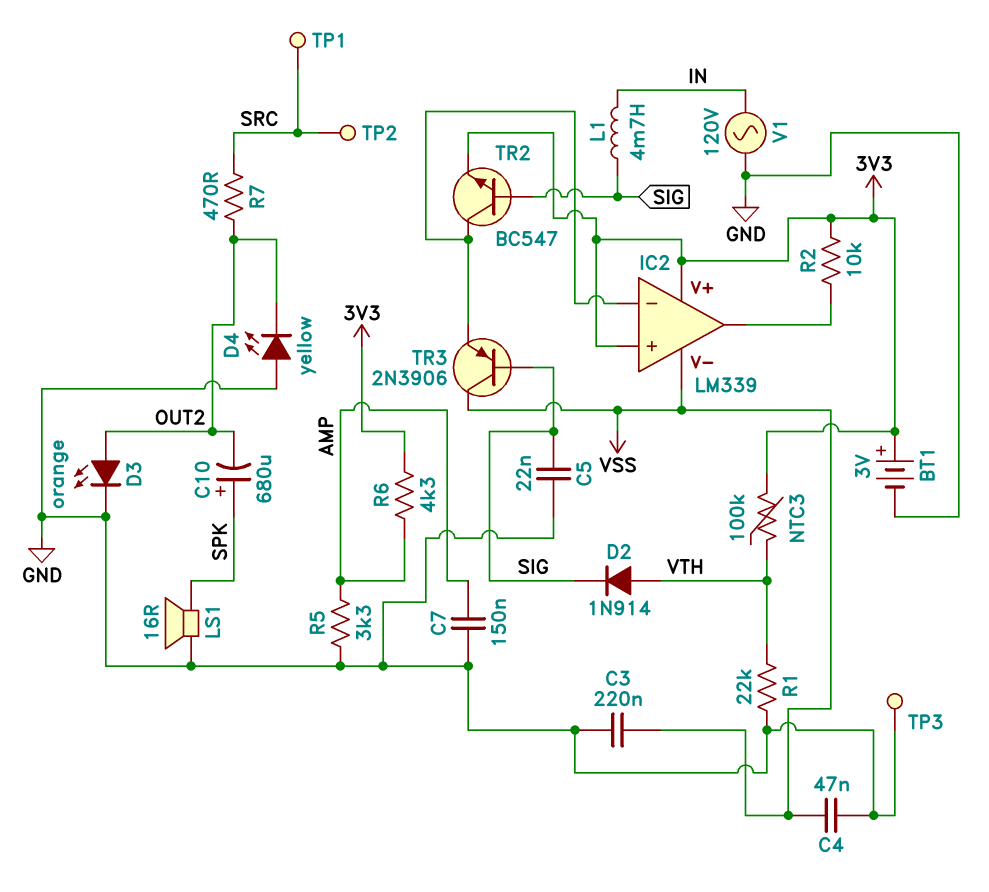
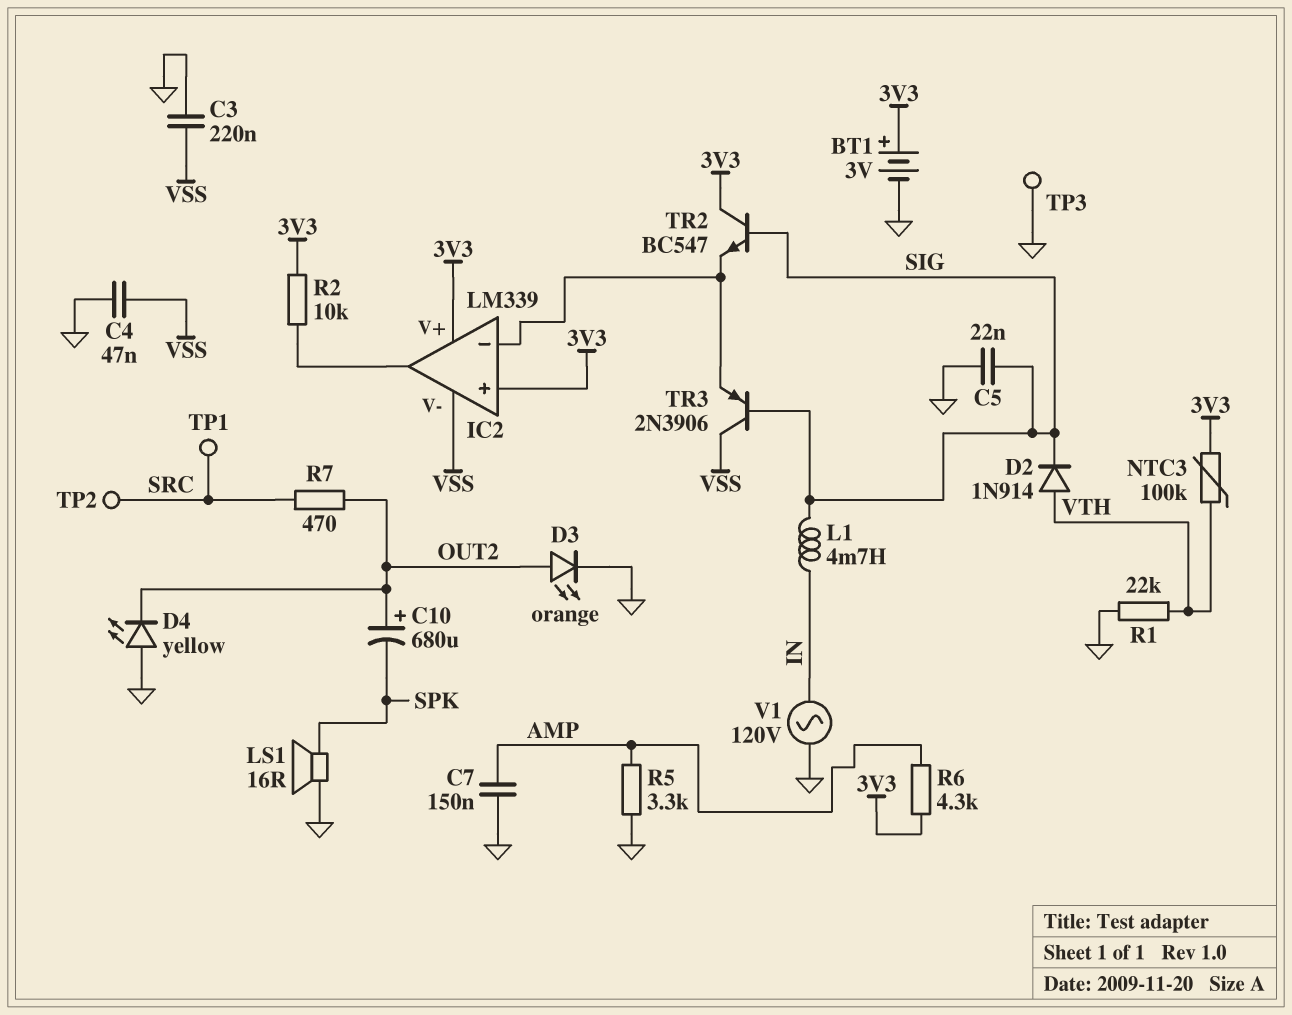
C10: 680uF (plus SPK, minus OUT2) -> 680uF (plus OUT2, minus SPK)
TR2: NPN BC547 (B SIG, C IC2/in-, E 3V3) -> NPN BC547 (B SIG, C 3V3, E IC2/in-)

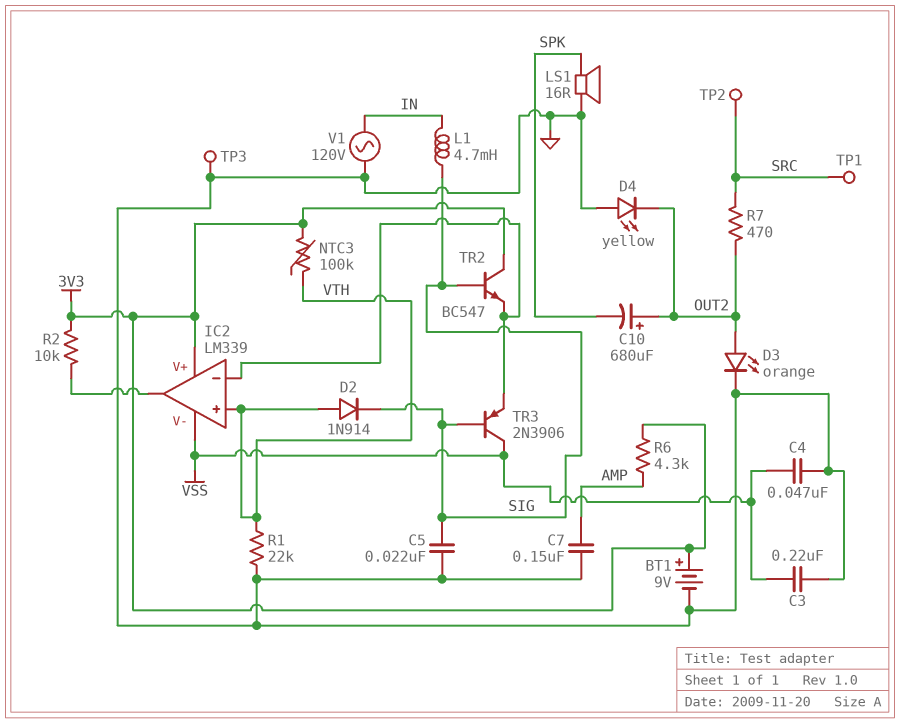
BT1: 3V (plus 3V3, minus GND) -> 9V (plus 3V3, minus GND)
IC2 pin in+: 3V3 -> VTH
R5: 3.3k (AMP, GND) -> none

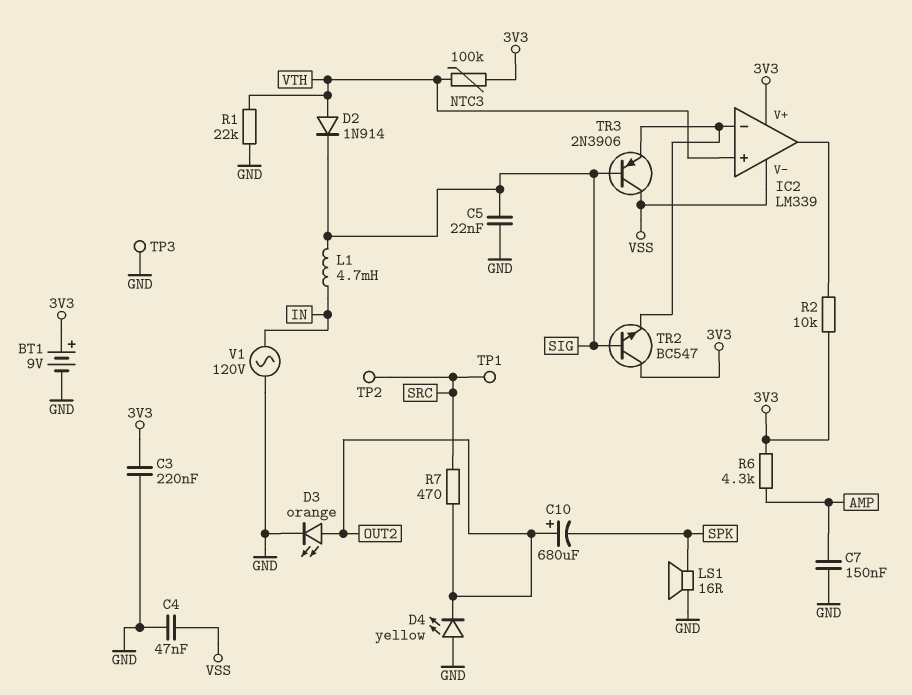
C3: 220nF (GND, VSS) -> 220nF (3V3, GND)

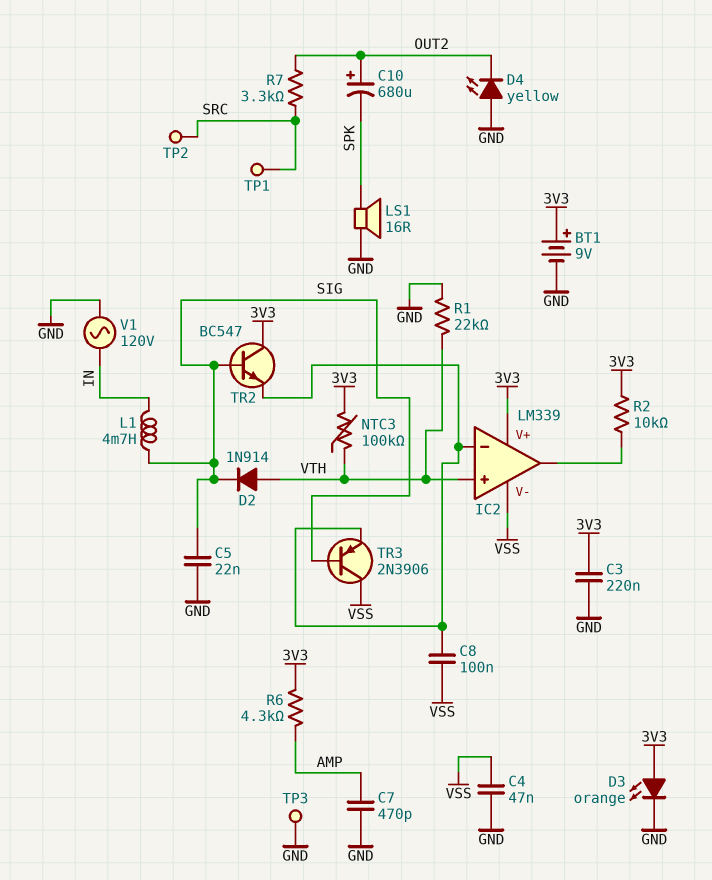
C7: 150nF (AMP, GND) -> 470pF (AMP, GND)
C8: none -> 100nF (IC2/in-, VSS)
D3: LED orange (A OUT2, K GND) -> LED orange (A 3V3, K GND)
R7: 470 (OUT2, SRC) -> 3.3k (OUT2, SRC)

